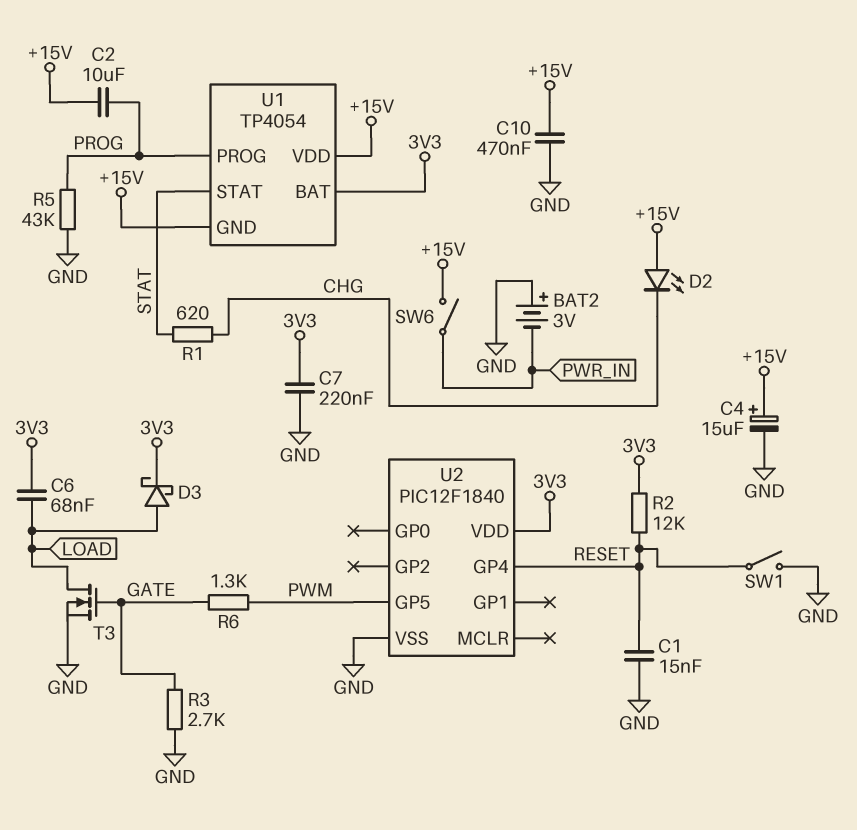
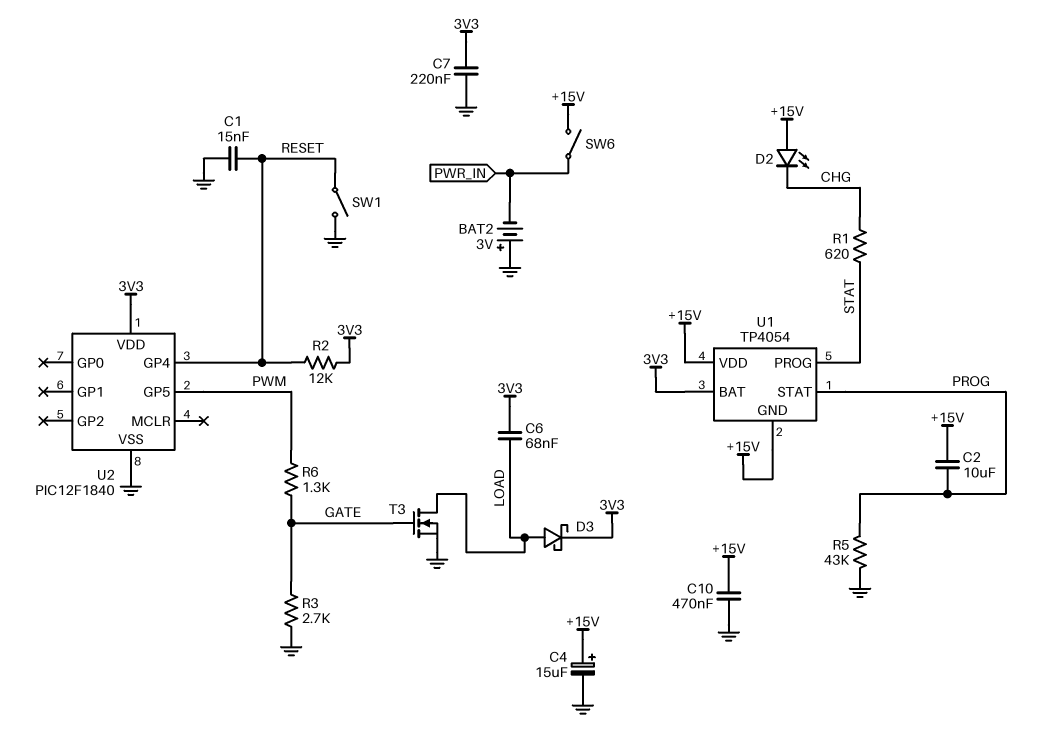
U1 pin PROG: PROG -> STAT
U1 pin STAT: STAT -> PROG

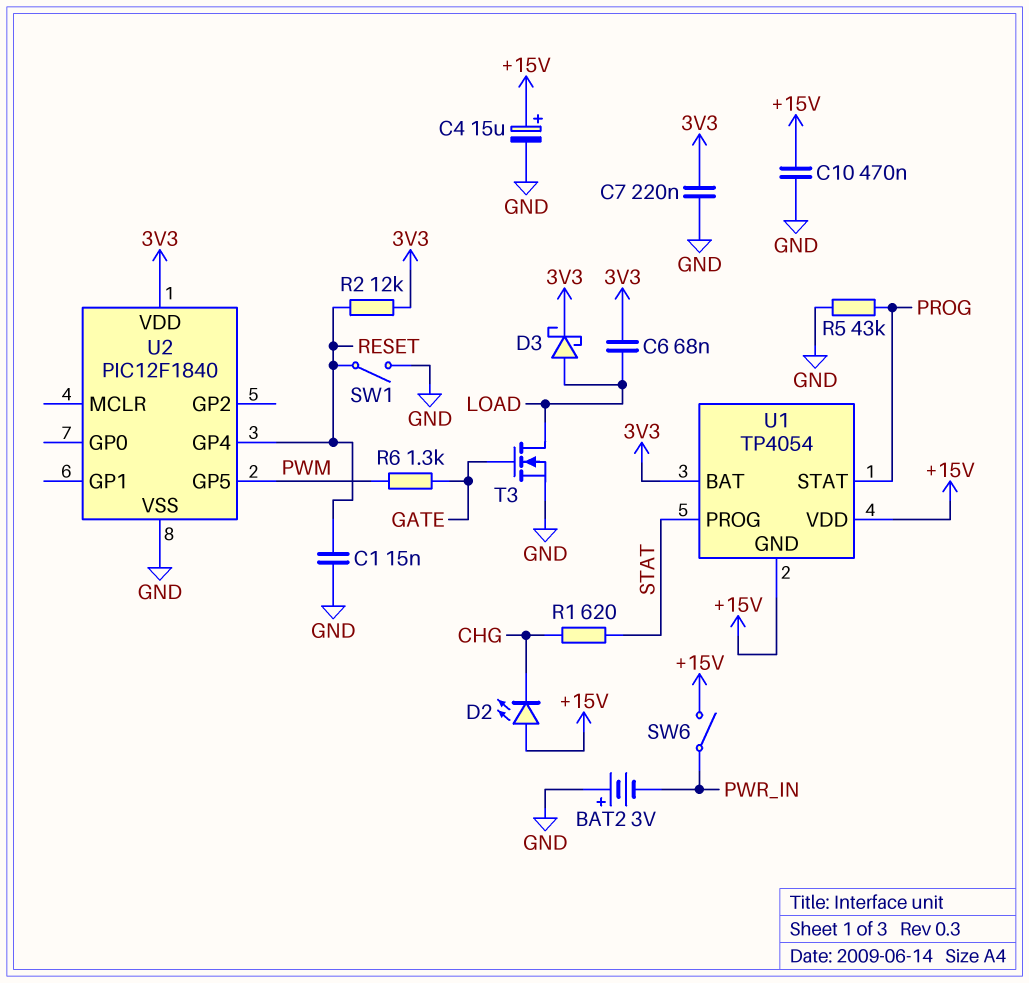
C2: 10uF (+15V, PROG) -> none
R3: 2.7k (GATE, GND) -> none

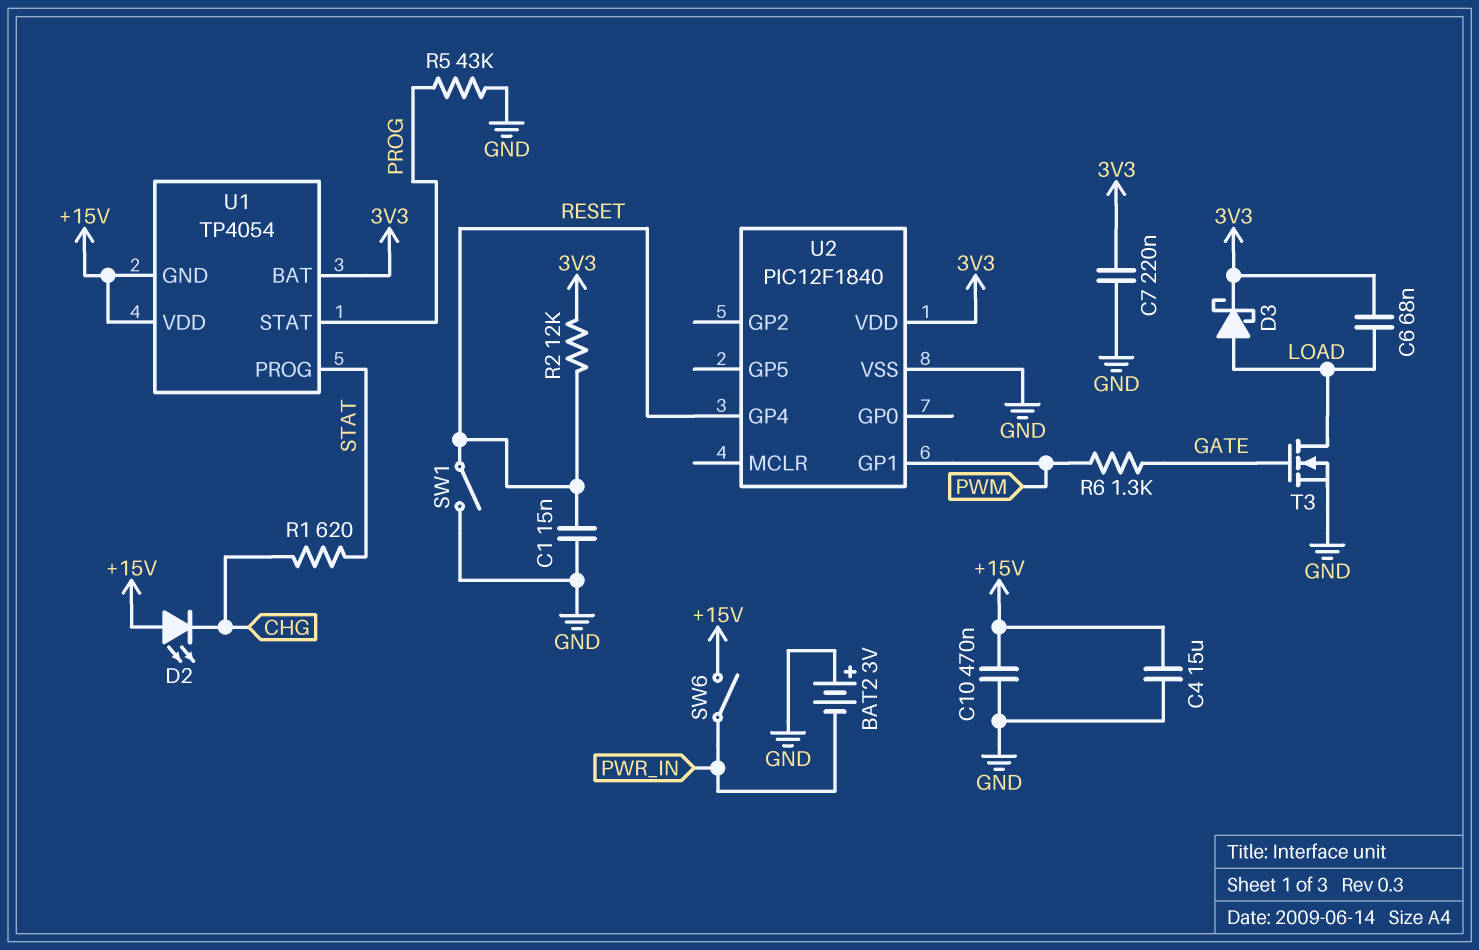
C4: 15uF (plus +15V, minus GND) -> 15uF (+15V, GND)
U2 pin GP1: none -> PWM
U2 pin GP5: PWM -> none

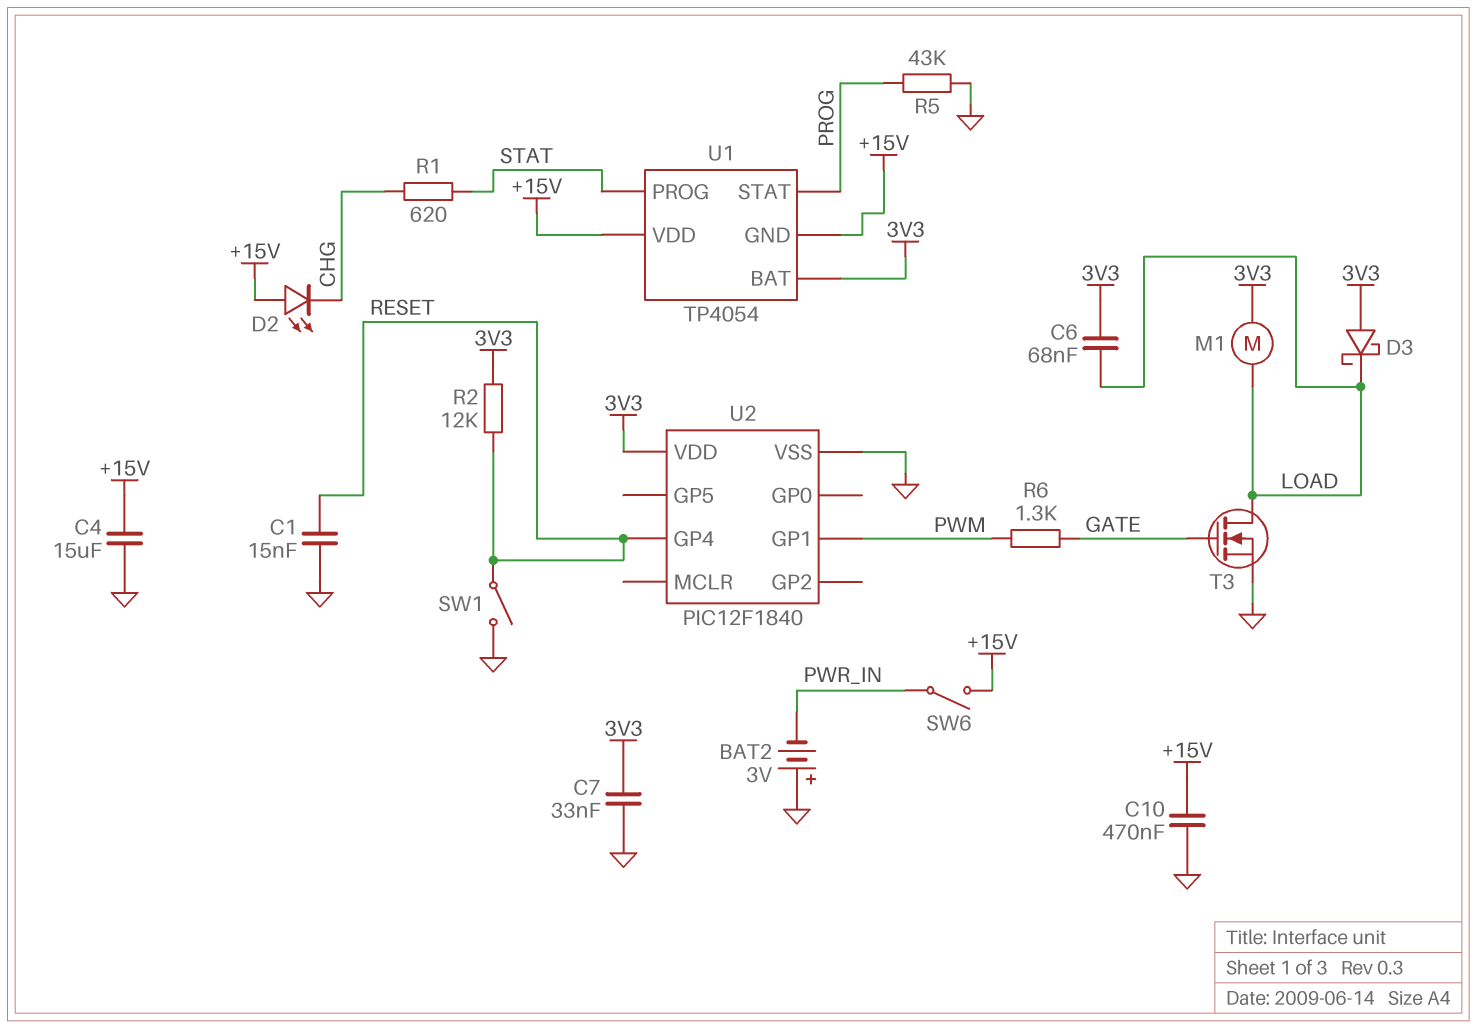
C7: 220nF (3V3, GND) -> 33nF (3V3, GND)
D3: schottky (A LOAD, K 3V3) -> schottky (A 3V3, K LOAD)
M1: none -> motor (3V3, LOAD)

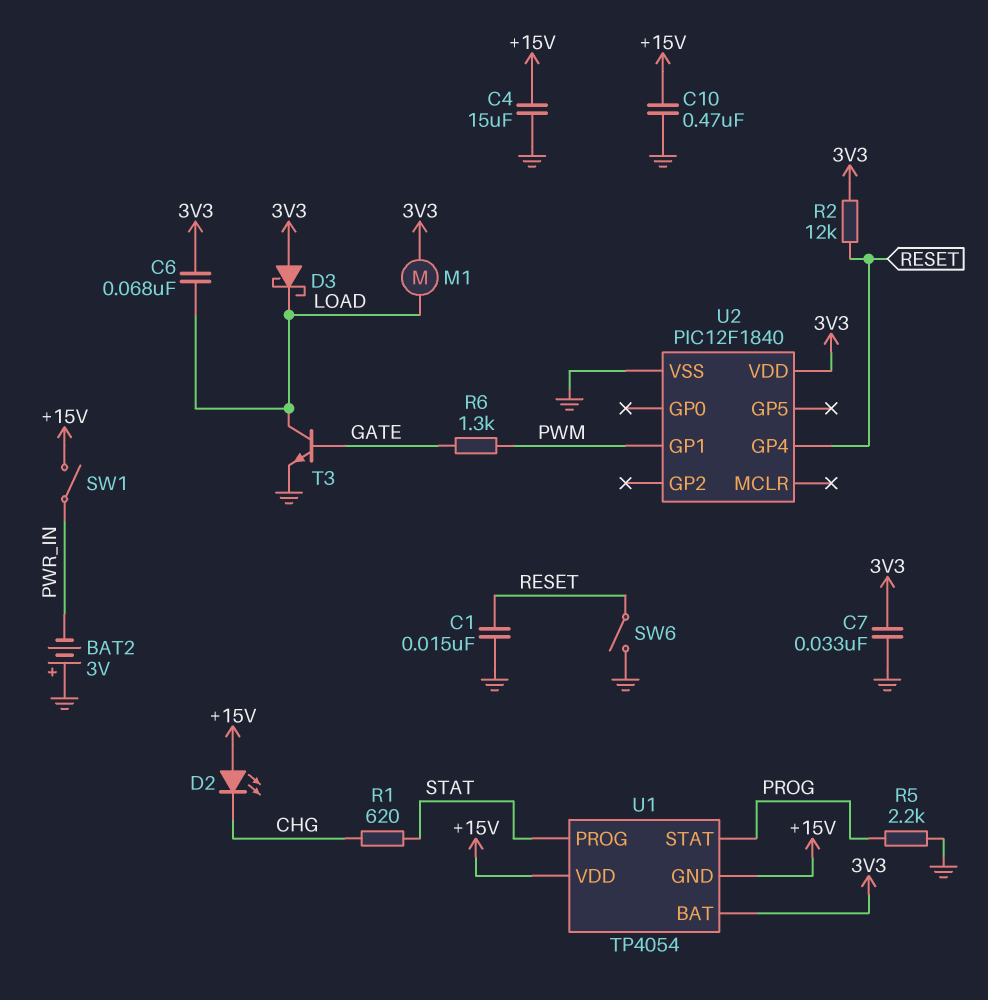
R5: 43k (GND, PROG) -> 2.2k (GND, PROG)
SW1: switch (GND, RESET) -> switch (+15V, PWR_IN)
SW6: switch (+15V, PWR_IN) -> switch (GND, RESET)
T3: NMOS (G GATE, D LOAD, S GND) -> NPN (B GATE, C LOAD, E GND)

